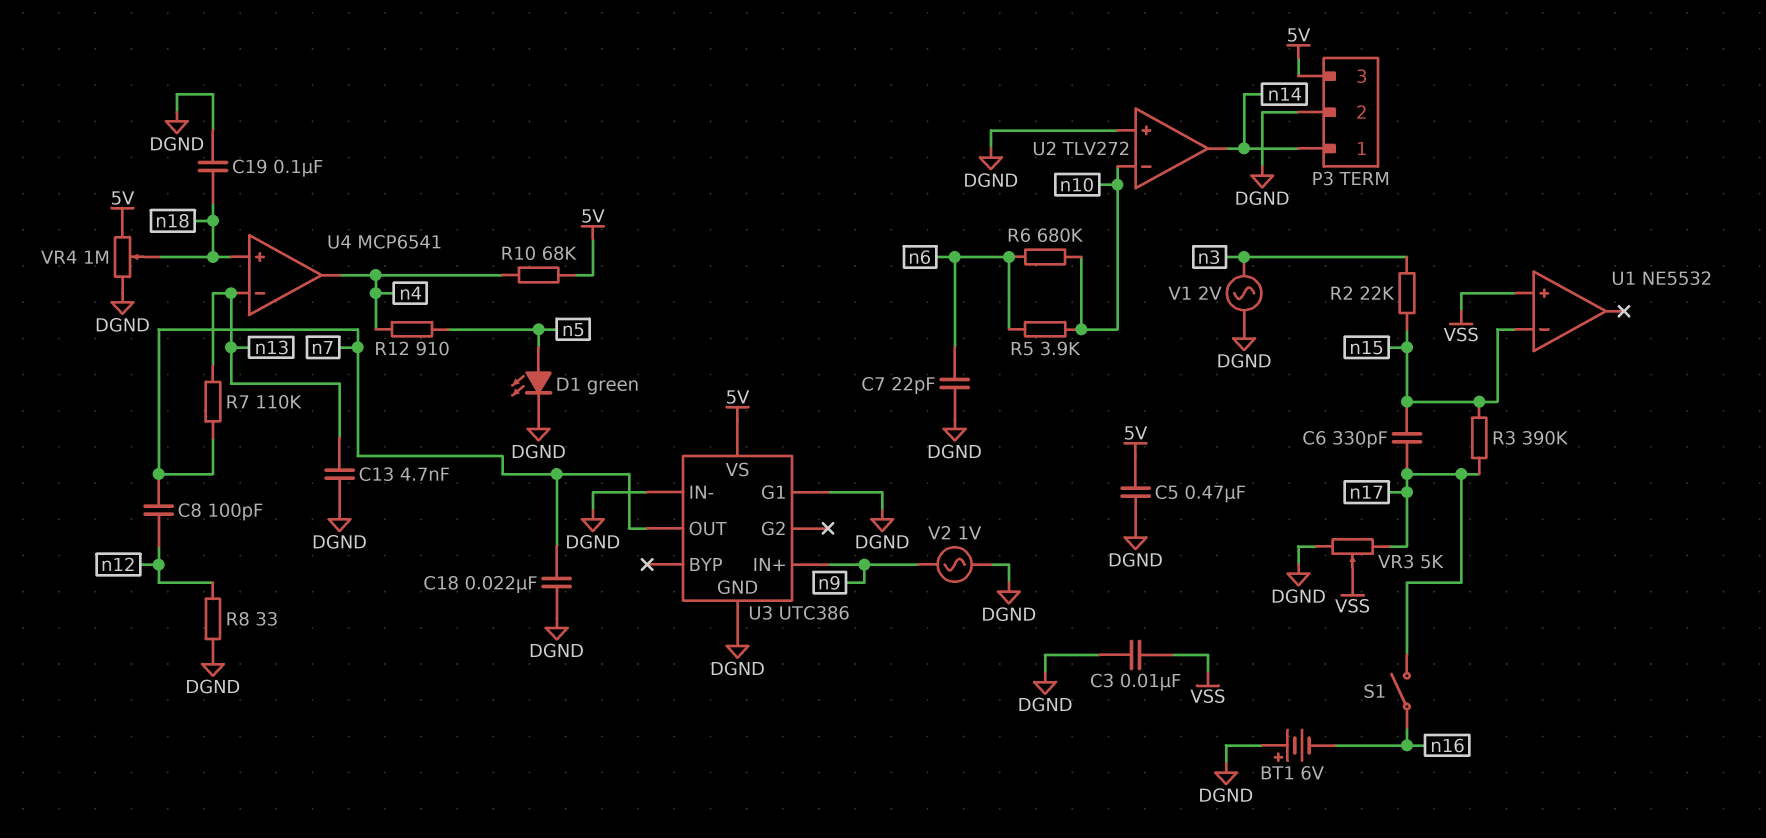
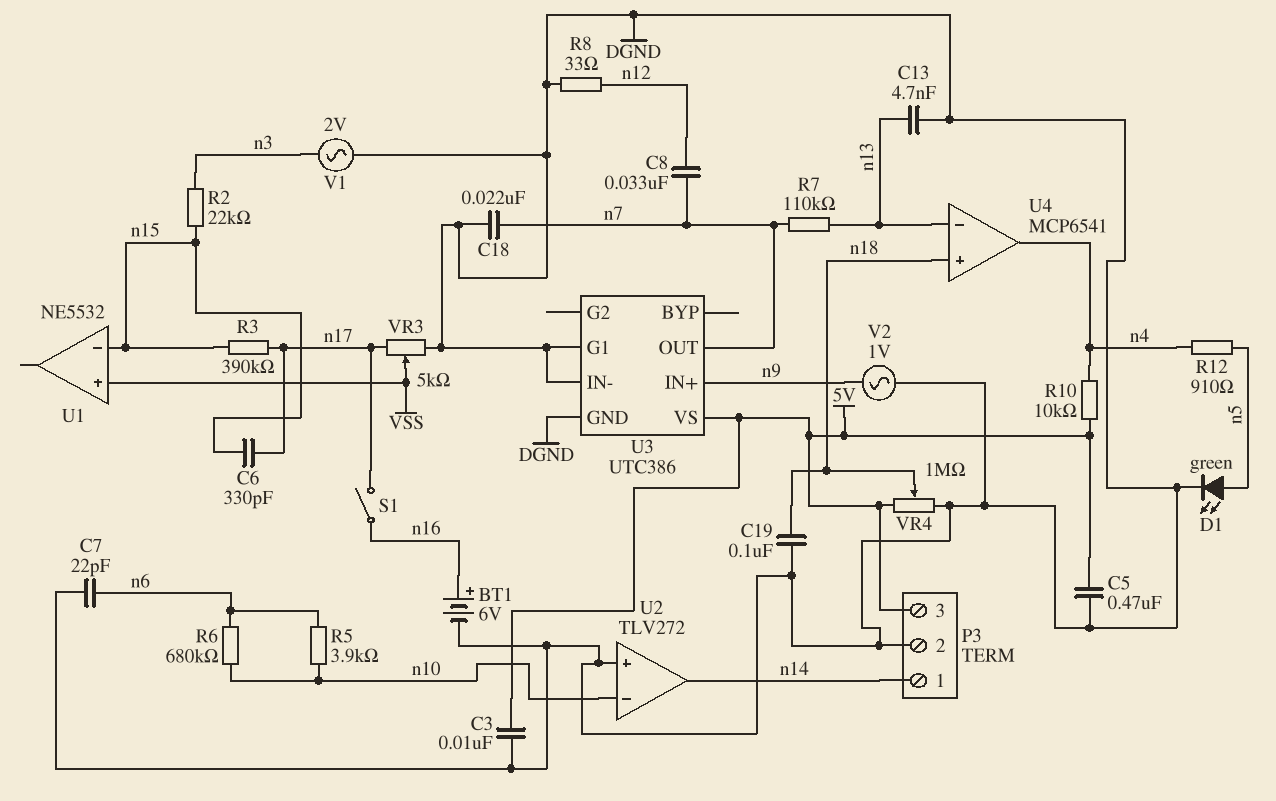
BT1: 6V (plus DGND, minus n16) -> 6V (plus n16, minus DGND)
C3: 10nF (DGND, VSS) -> 10nF (5V, DGND)
C8: 100pF (n7, n12) -> 33nF (n7, n12)
R10: 68k (5V, n4) -> 10k (5V, n4)

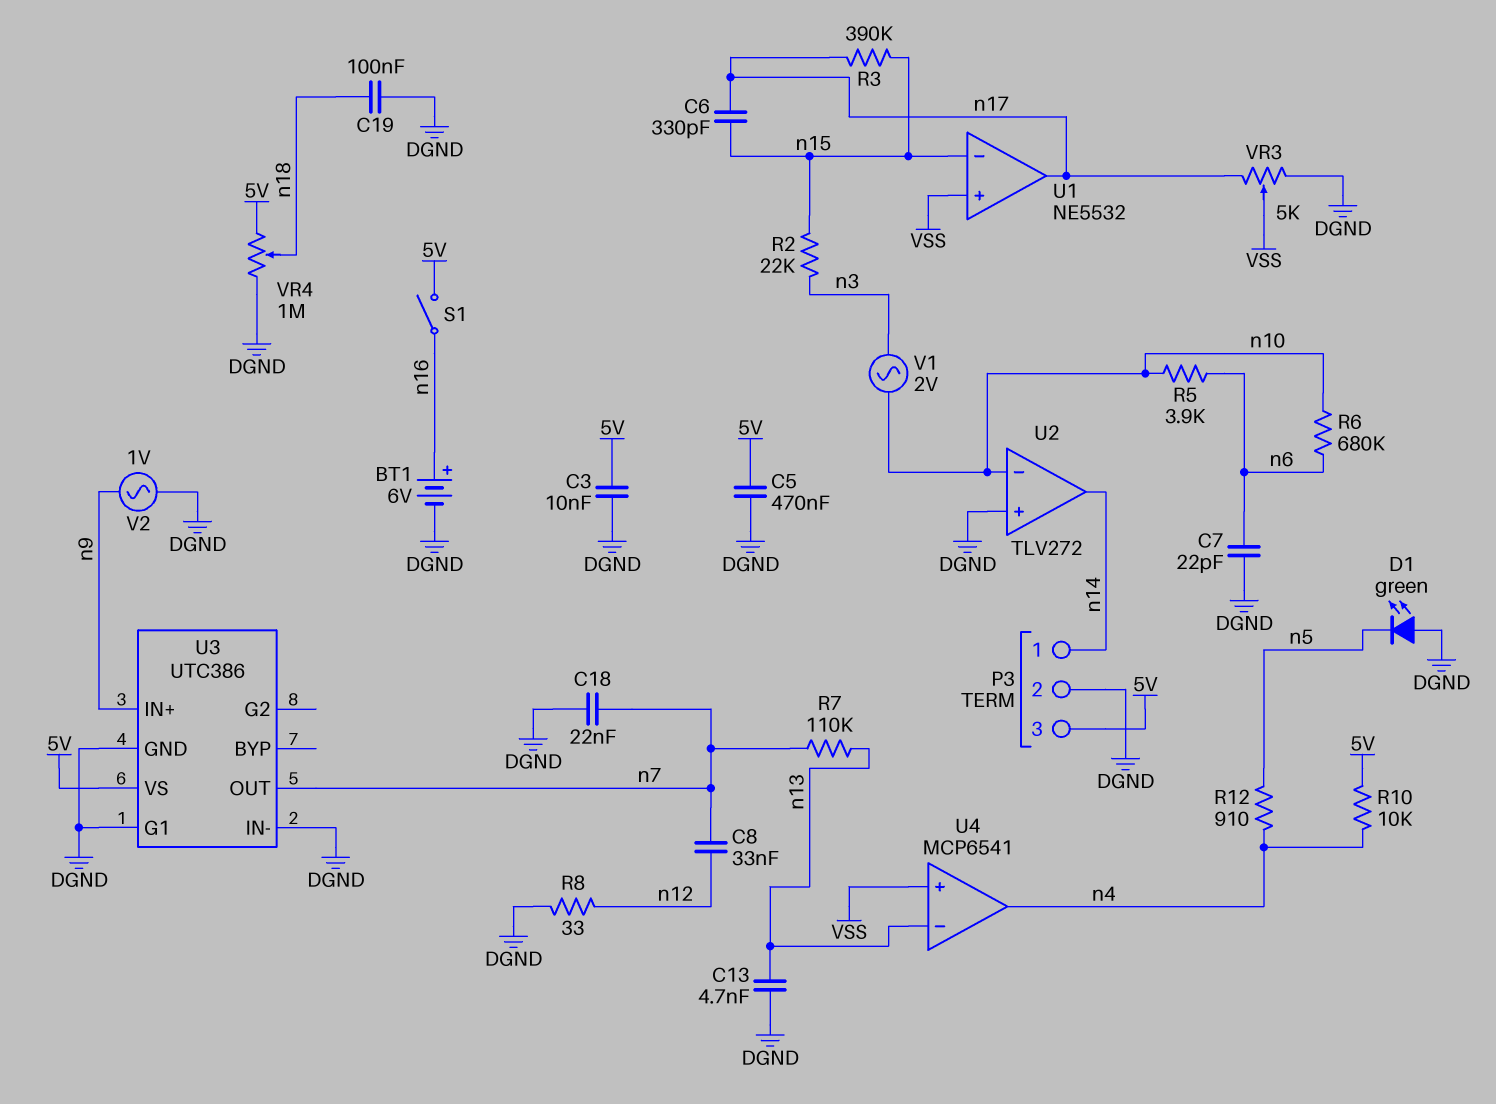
D1: LED green (A n5, K DGND) -> LED green (A DGND, K n5)
S1: switch (n16, n17) -> switch (5V, n16)
U1 pin out: none -> n17
U4 pin in+: n18 -> VSS
V1: AC 2V (DGND, n3) -> AC 2V (n3, n10)

